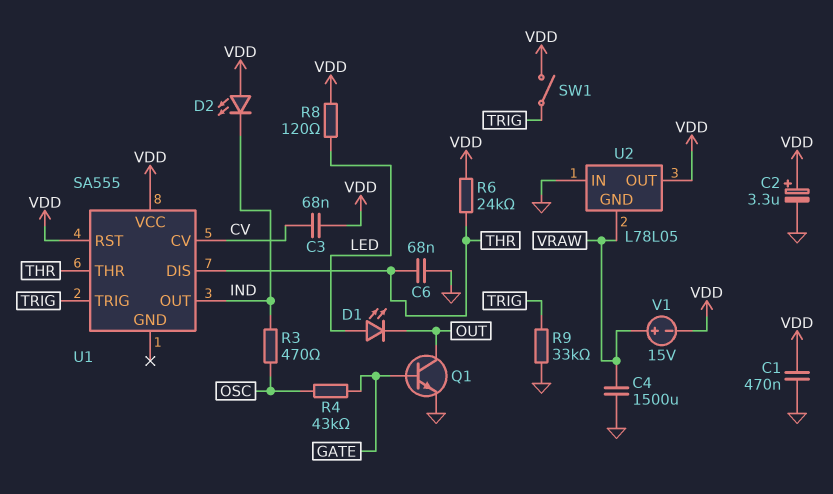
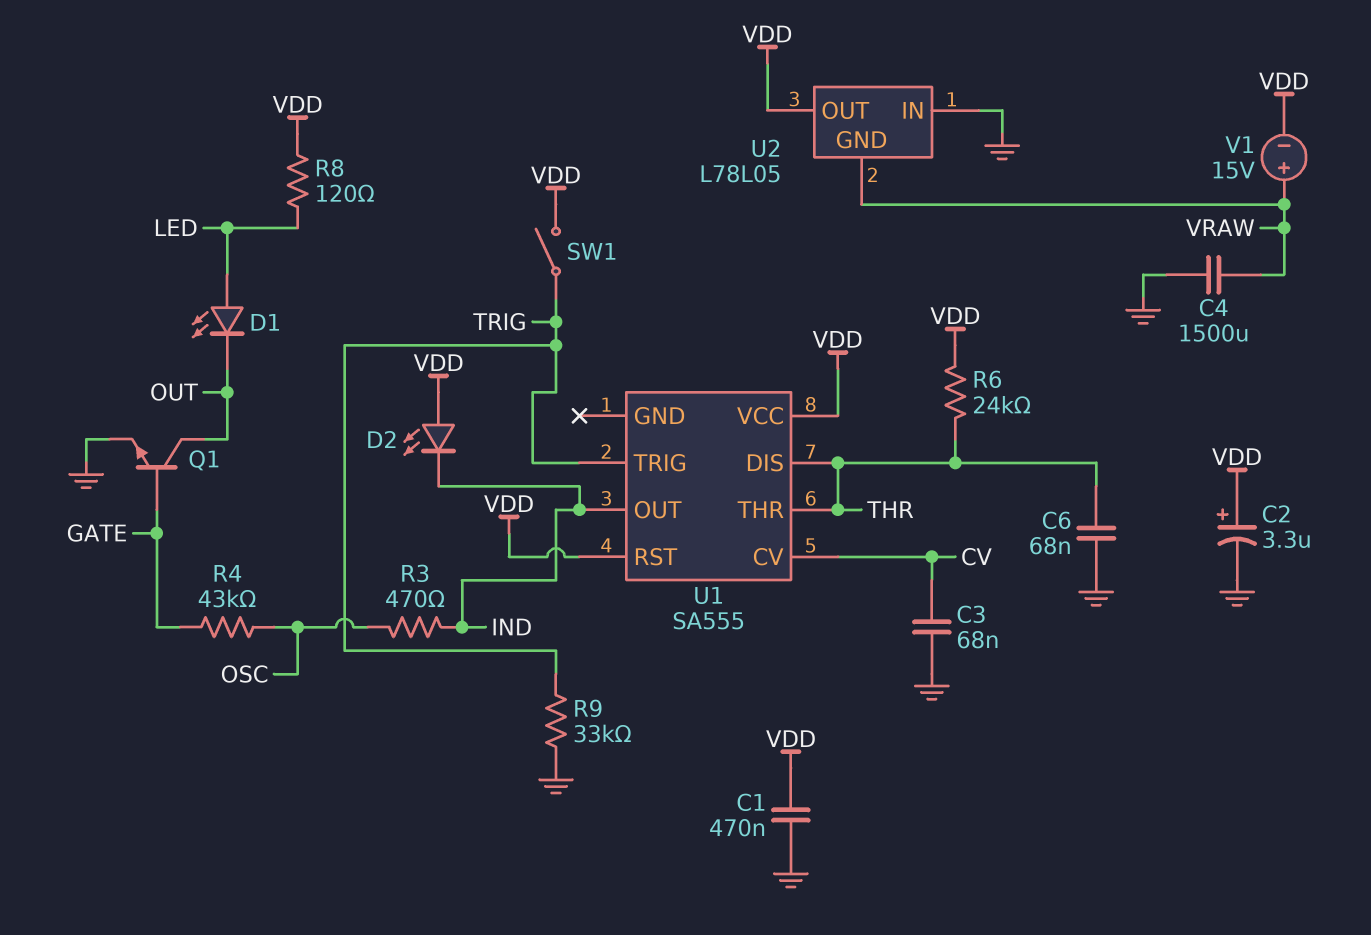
C3: 68nF (CV, VDD) -> 68nF (CV, GND)

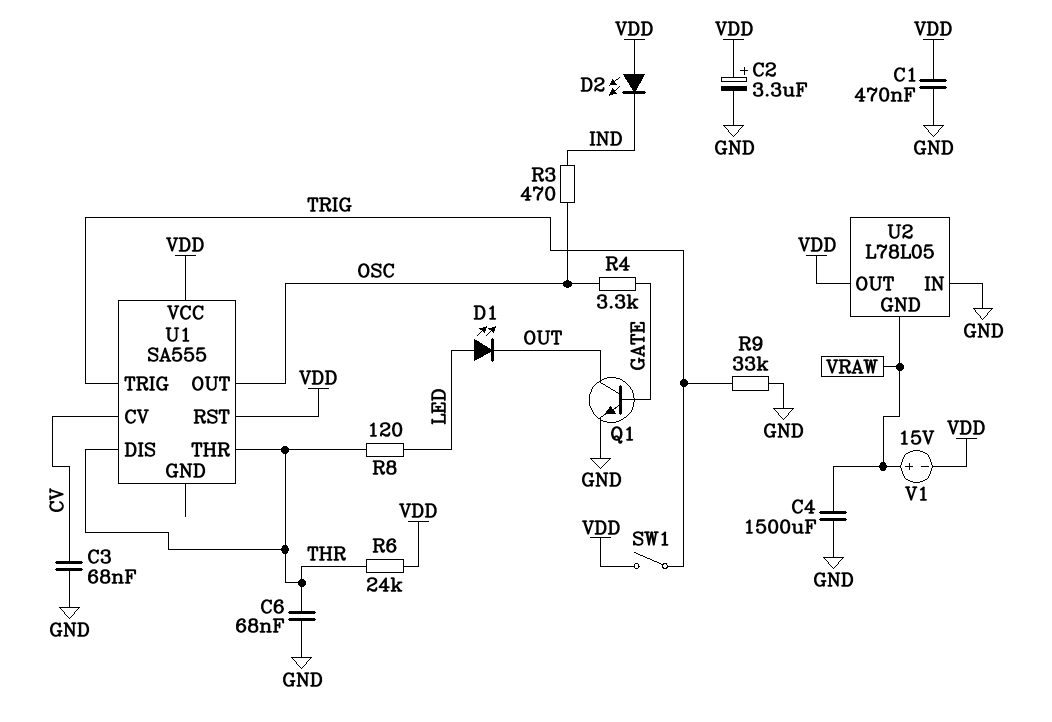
R4: 43k (GATE, OSC) -> 3.3k (GATE, OSC)
R8: 120 (LED, VDD) -> 120 (LED, THR)
U1 pin OUT: IND -> OSC

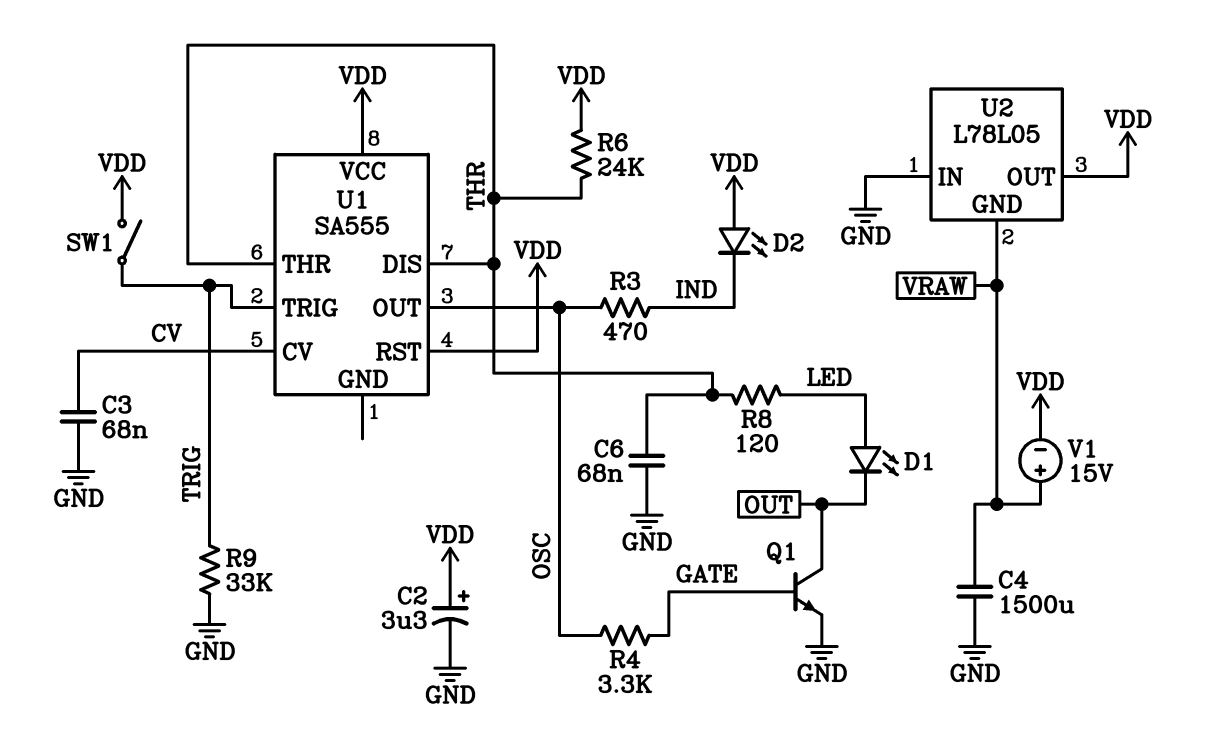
C1: 470nF (GND, VDD) -> none

